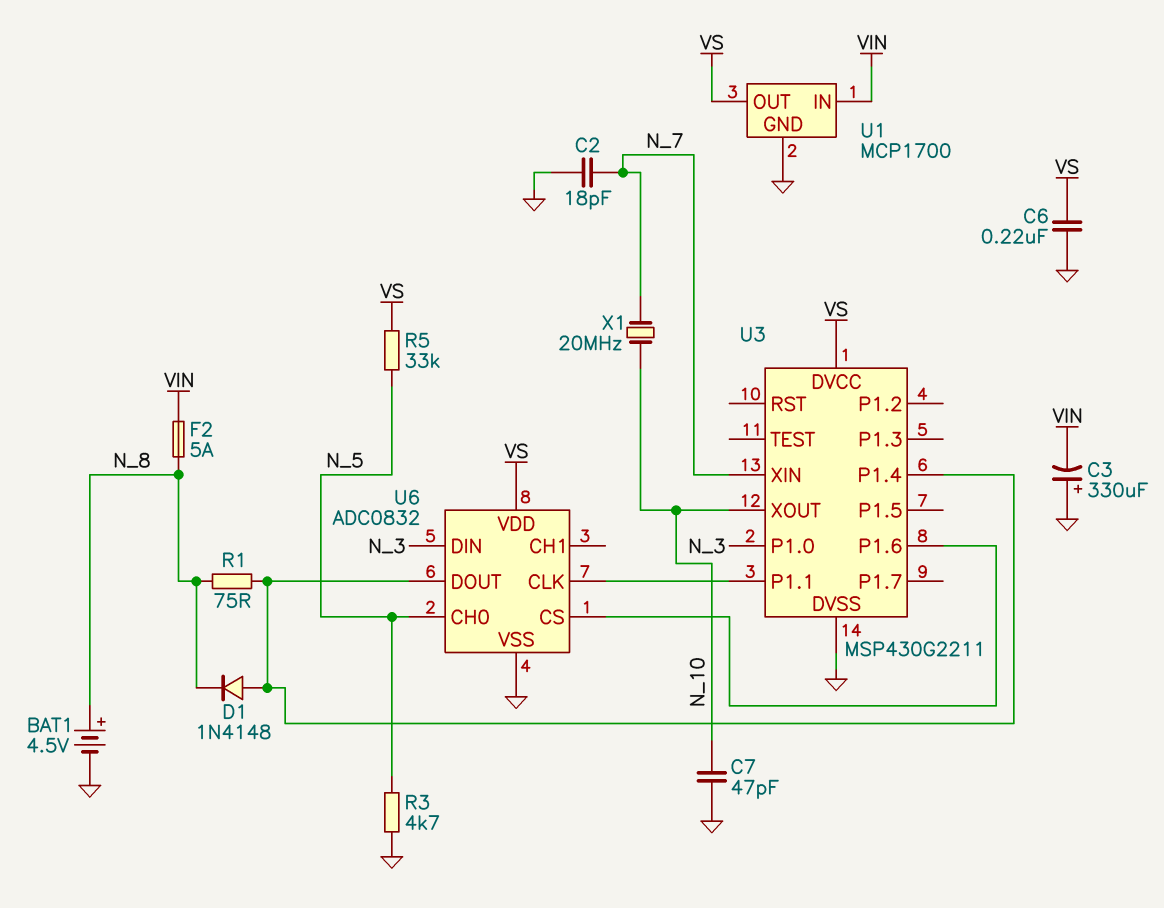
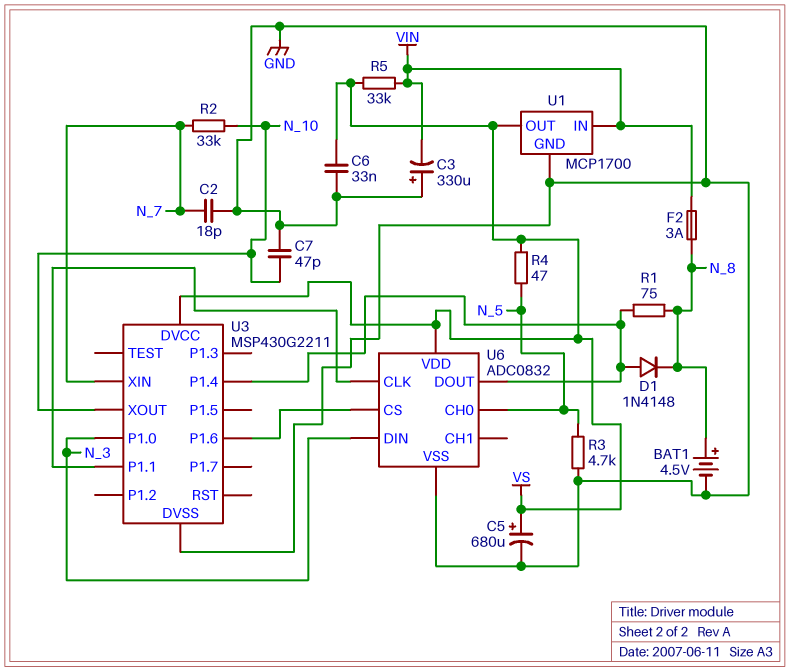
C5: none -> 680uF (plus VS, minus GND)
C6: 220nF (GND, VS) -> 33nF (GND, VS)
F2: 5A (N_8, VIN) -> 3A (N_8, VIN)
R2: none -> 33k (N_7, N_10)
R4: none -> 47 (N_5, VS)
R5: 33k (N_5, VS) -> 33k (VIN, VS)
X1: 20MHz (N_7, N_10) -> none

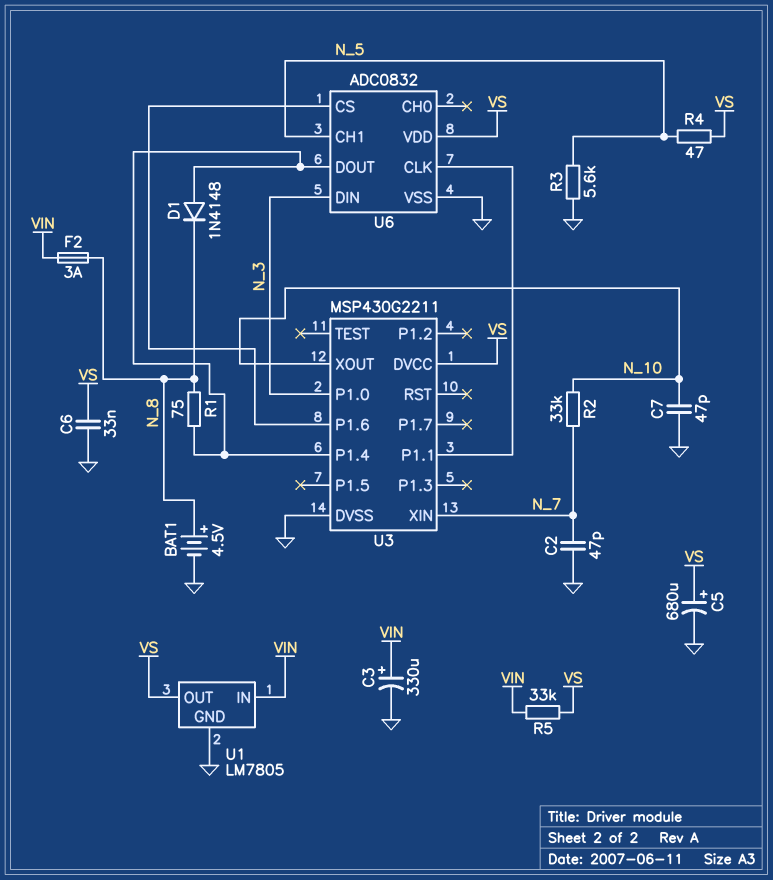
C2: 18pF (GND, N_7) -> 47pF (GND, N_7)
C3: 330uF (plus GND, minus VIN) -> 330uF (plus VIN, minus GND)
R3: 4.7k (GND, N_5) -> 5.6k (GND, N_5)
U1: MCP1700 -> LM7805
U6 pin CH0: N_5 -> none
U6 pin CH1: none -> N_5

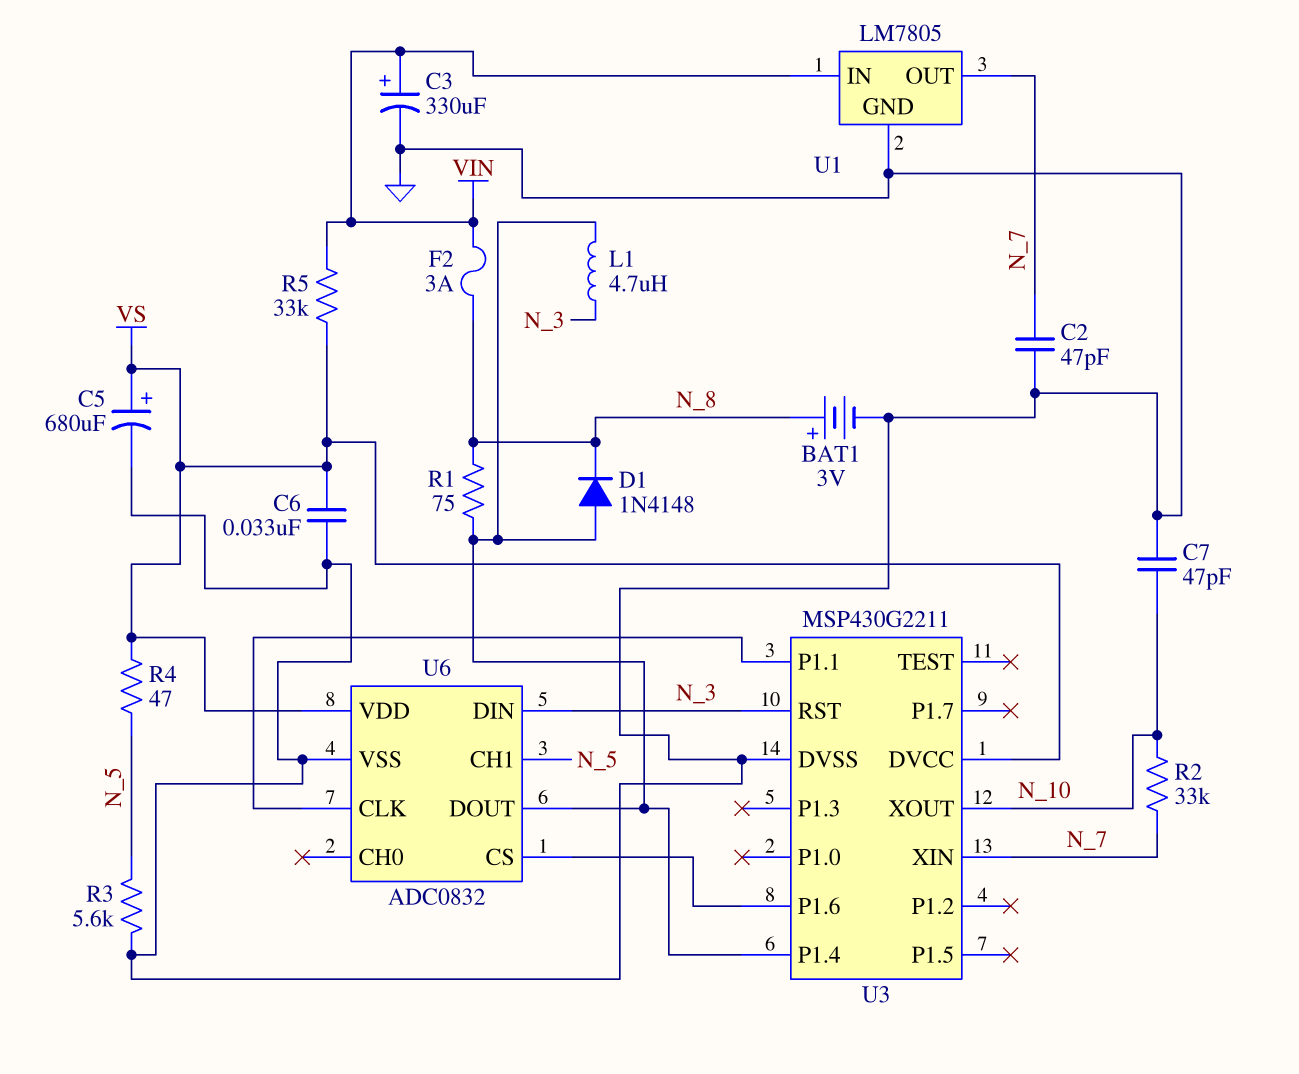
BAT1: 4.5V (plus N_8, minus GND) -> 3V (plus N_8, minus GND)
L1: none -> 4.7uH (N_3, U3/P1.4)
U1 pin OUT: VS -> N_7
U3 pin P1.0: N_3 -> none
U3 pin RST: none -> N_3

